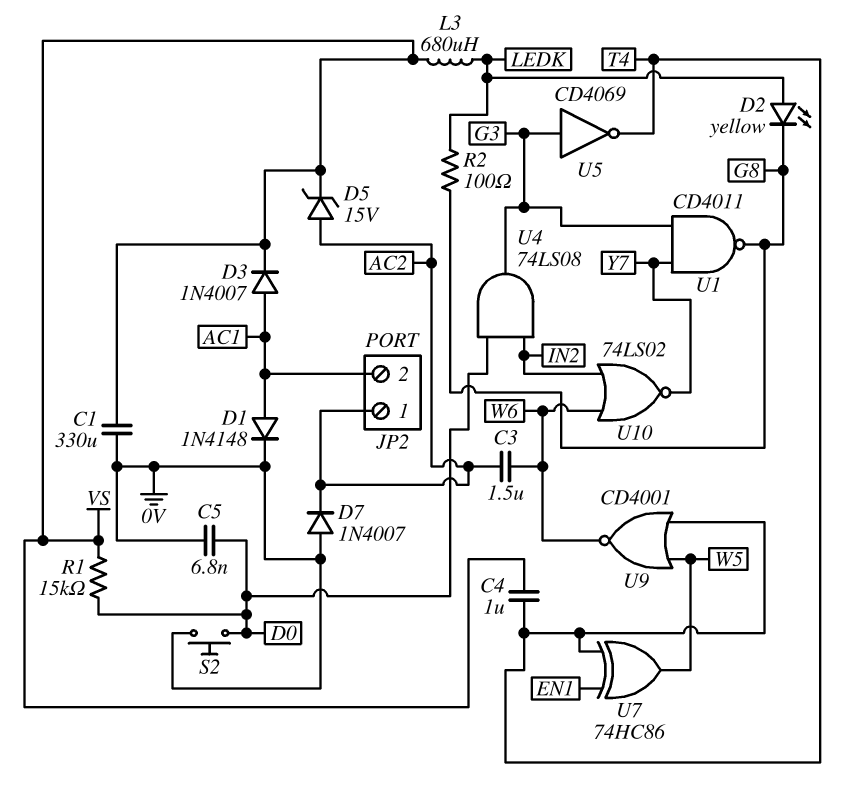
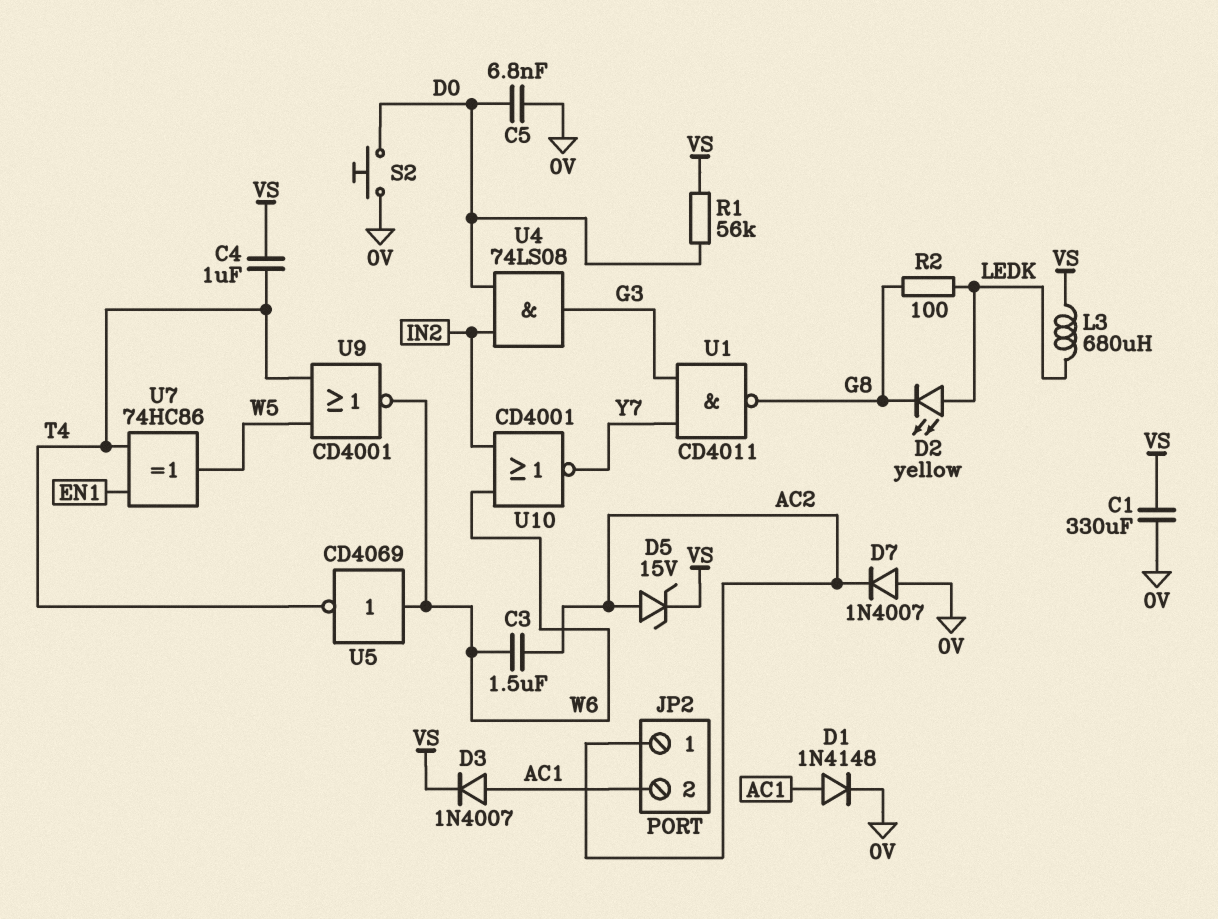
R1: 15k (D0, VS) -> 56k (D0, VS)
U5: NOT CD4069 (in G3, out T4) -> NOT CD4069 (in W6, out T4)
U10: NOR 74LS02 (in IN2, in W6, out Y7) -> NOR CD4001 (in IN2, in W6, out Y7)

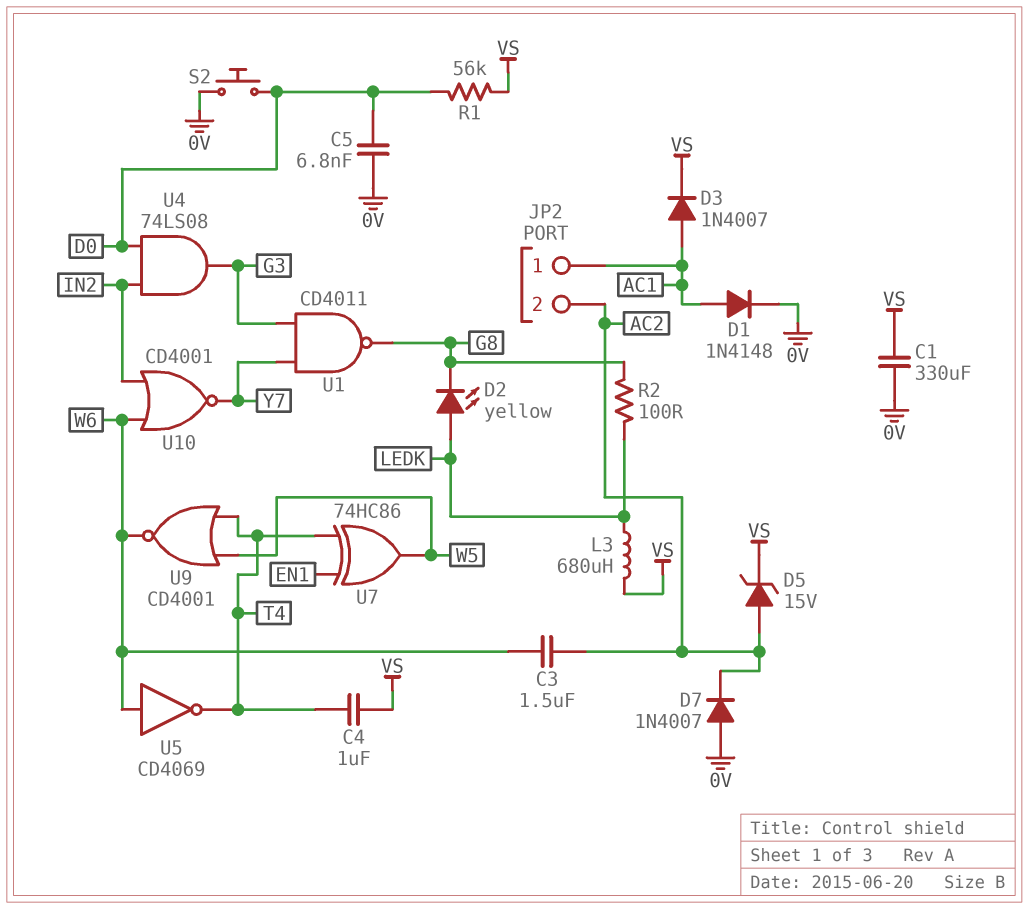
JP2 pin 1: AC2 -> AC1
JP2 pin 2: AC1 -> AC2

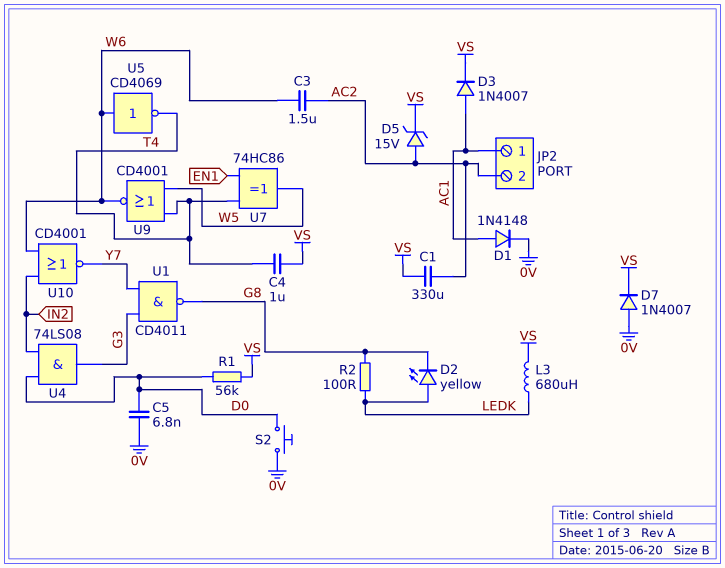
C1: 330uF (0V, VS) -> 330uF (AC2, VS)
D7: diode 1N4007 (A 0V, K AC2) -> diode 1N4007 (A 0V, K VS)

